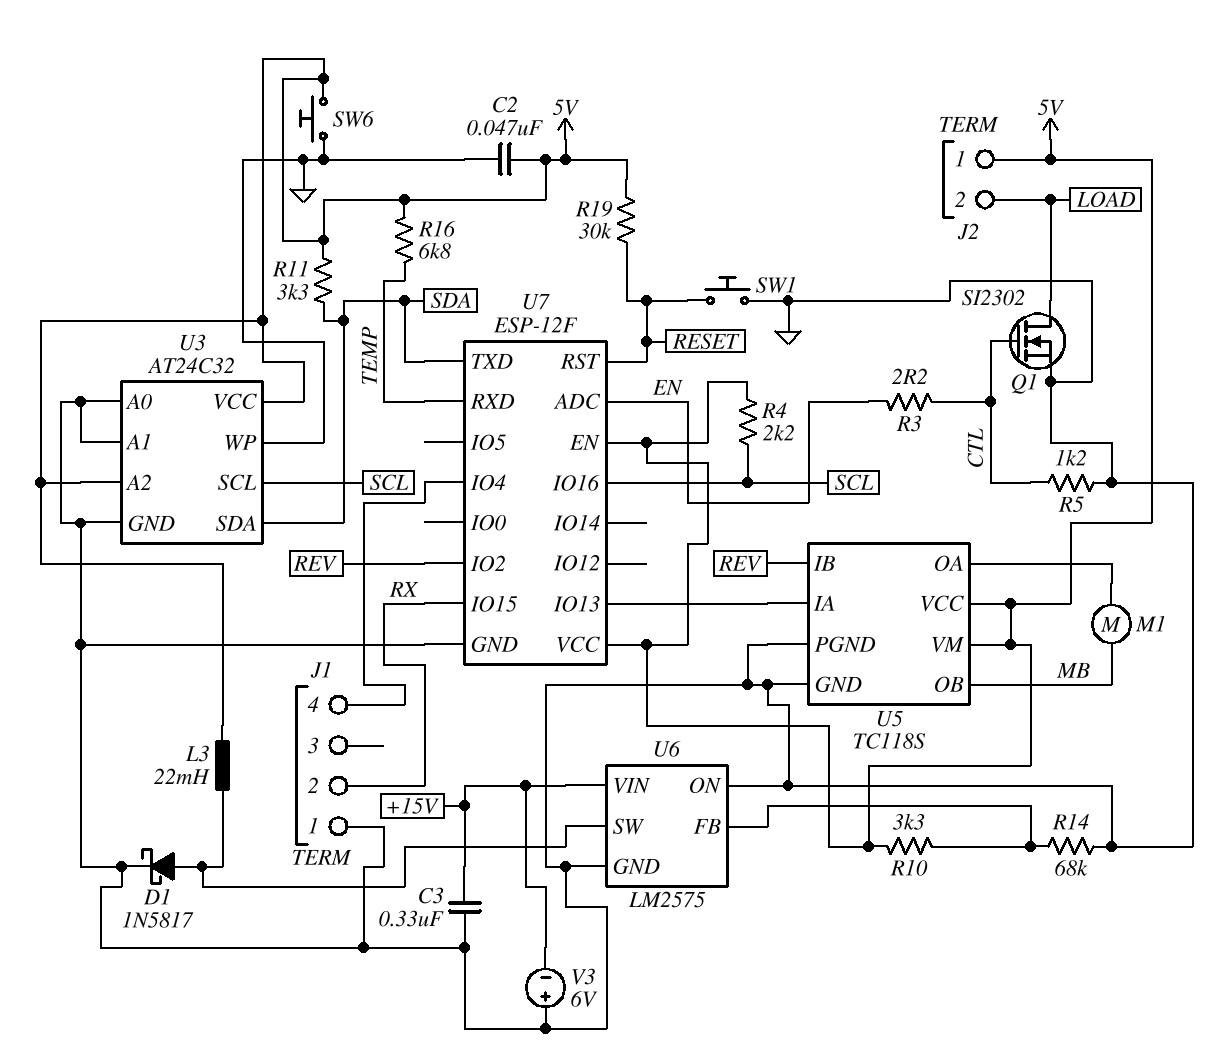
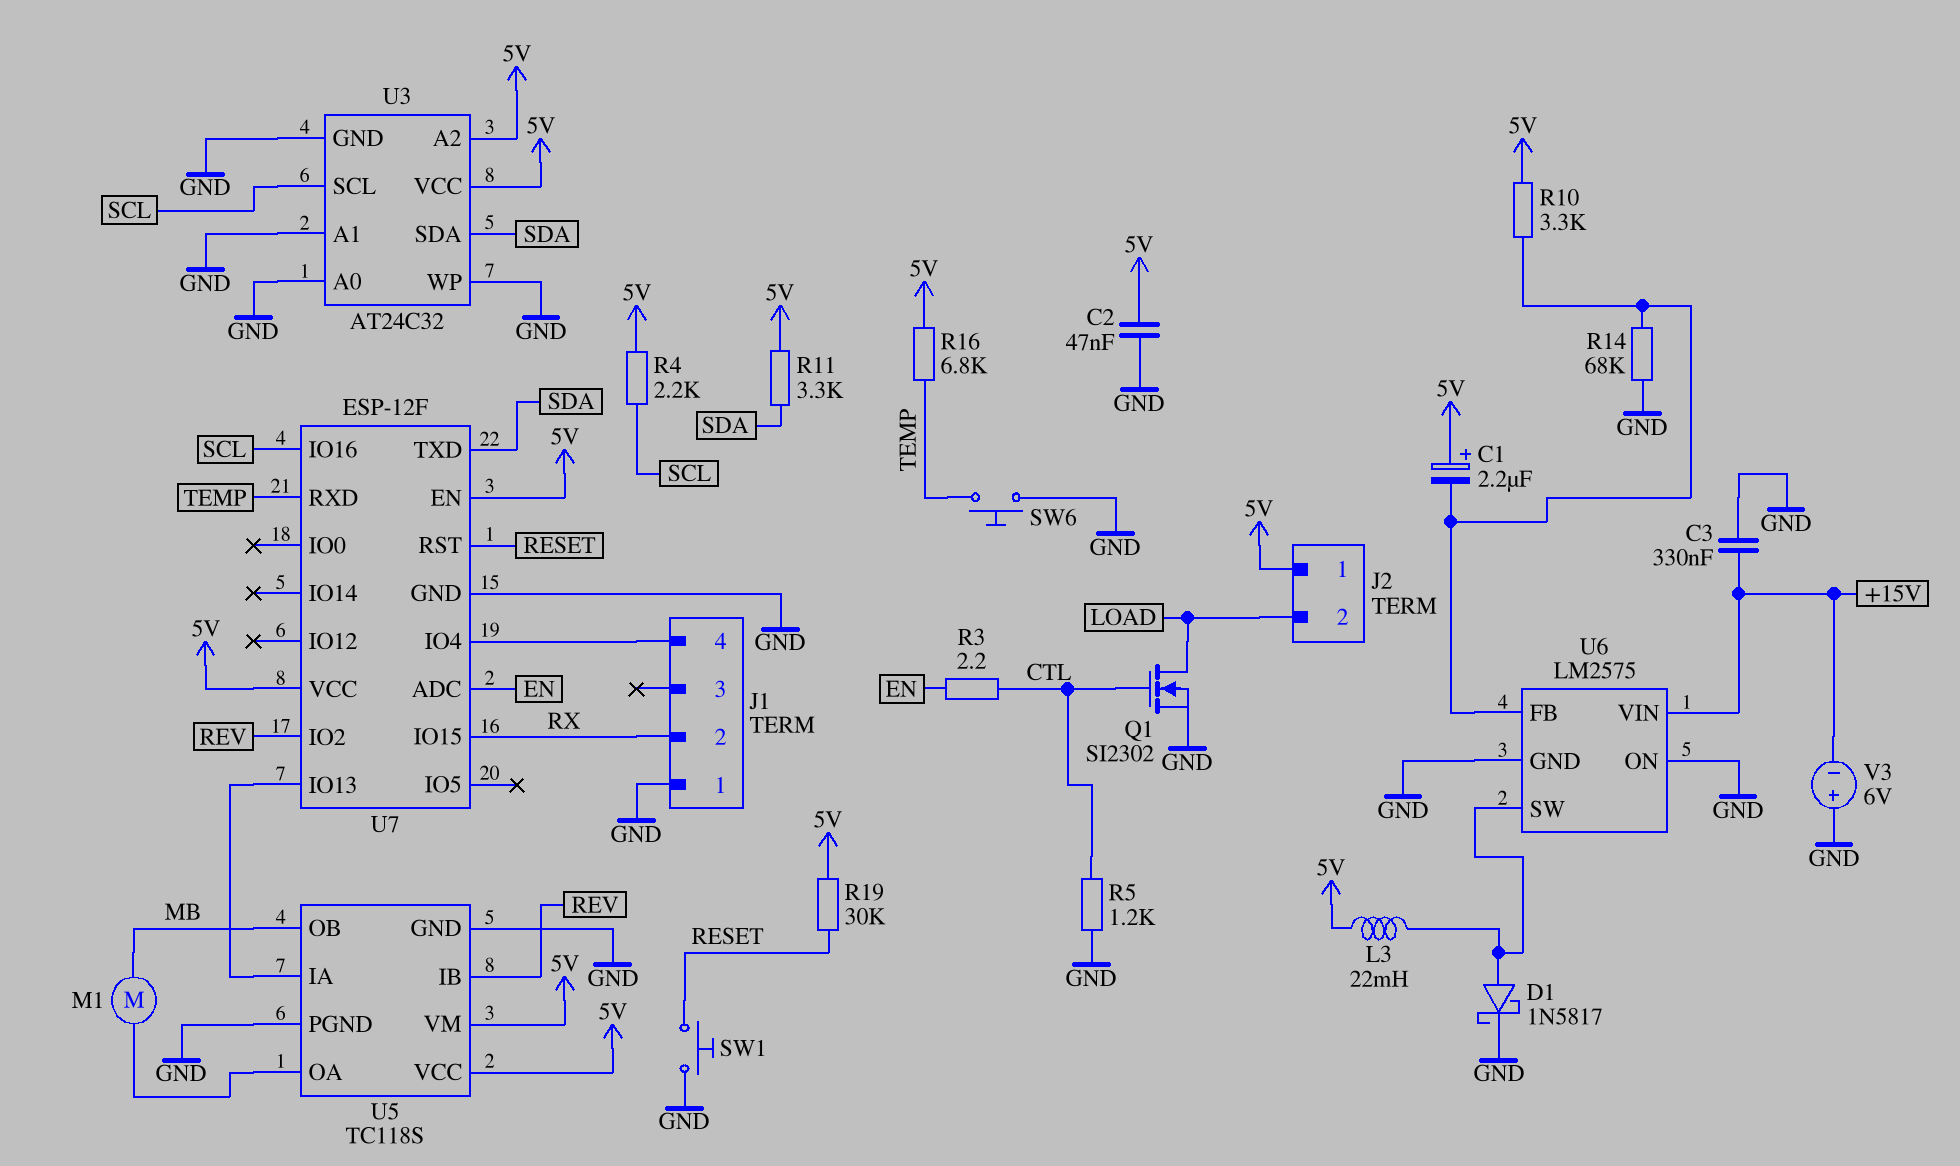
C1: none -> 2.2uF (plus 5V, minus U6/FB)
SW6: button (5V, GND) -> button (GND, TEMP)

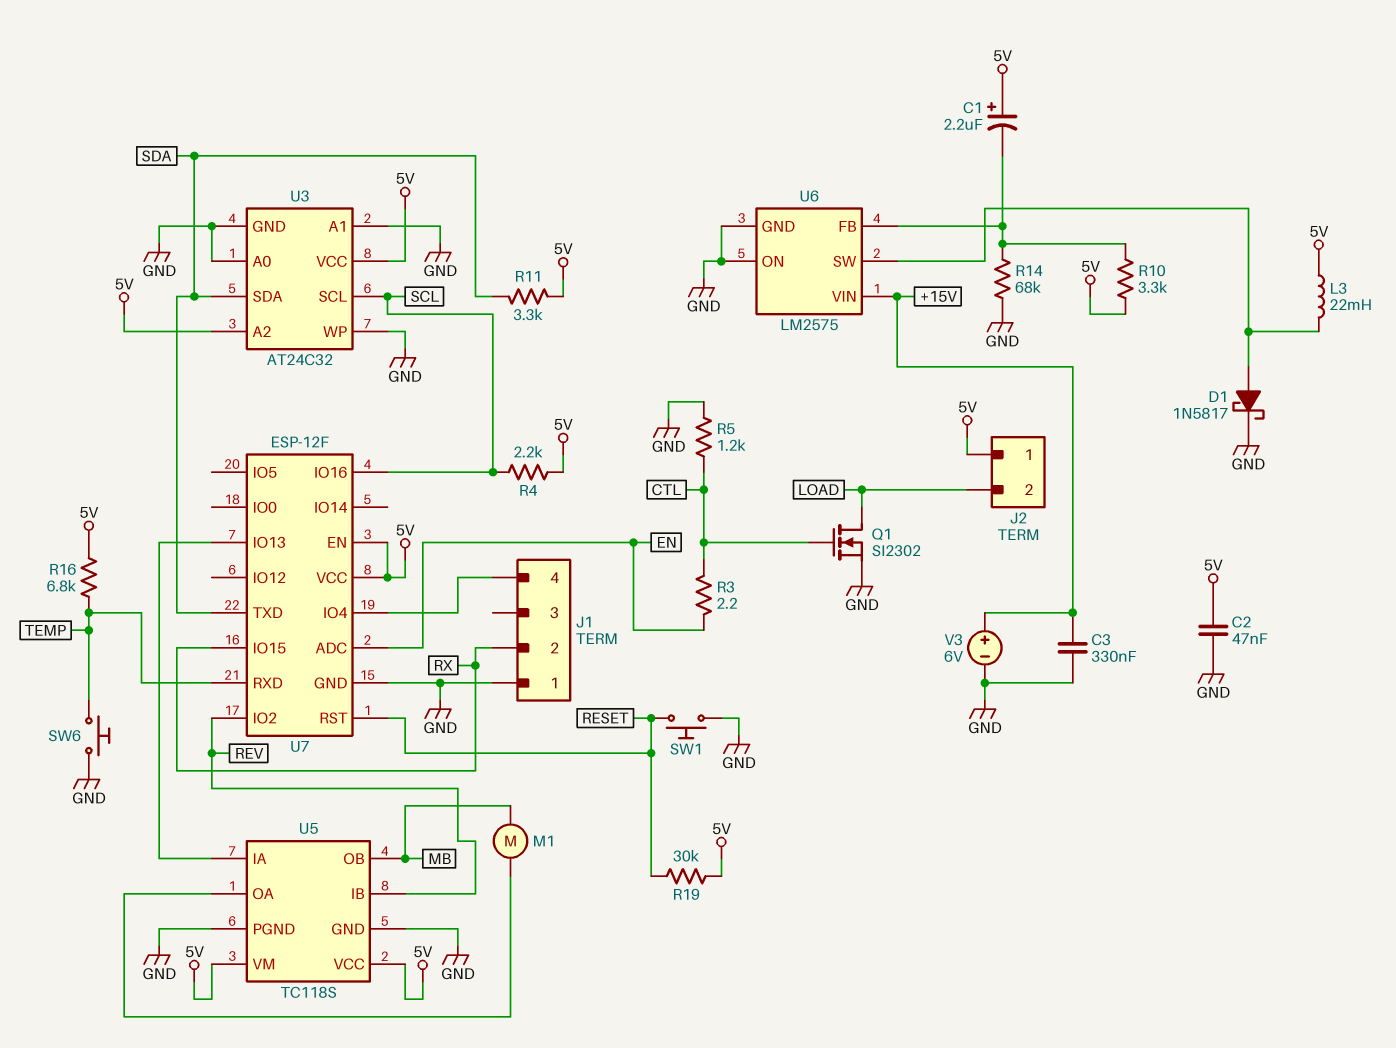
V3: 6V (plus GND, minus +15V) -> 6V (plus +15V, minus GND)

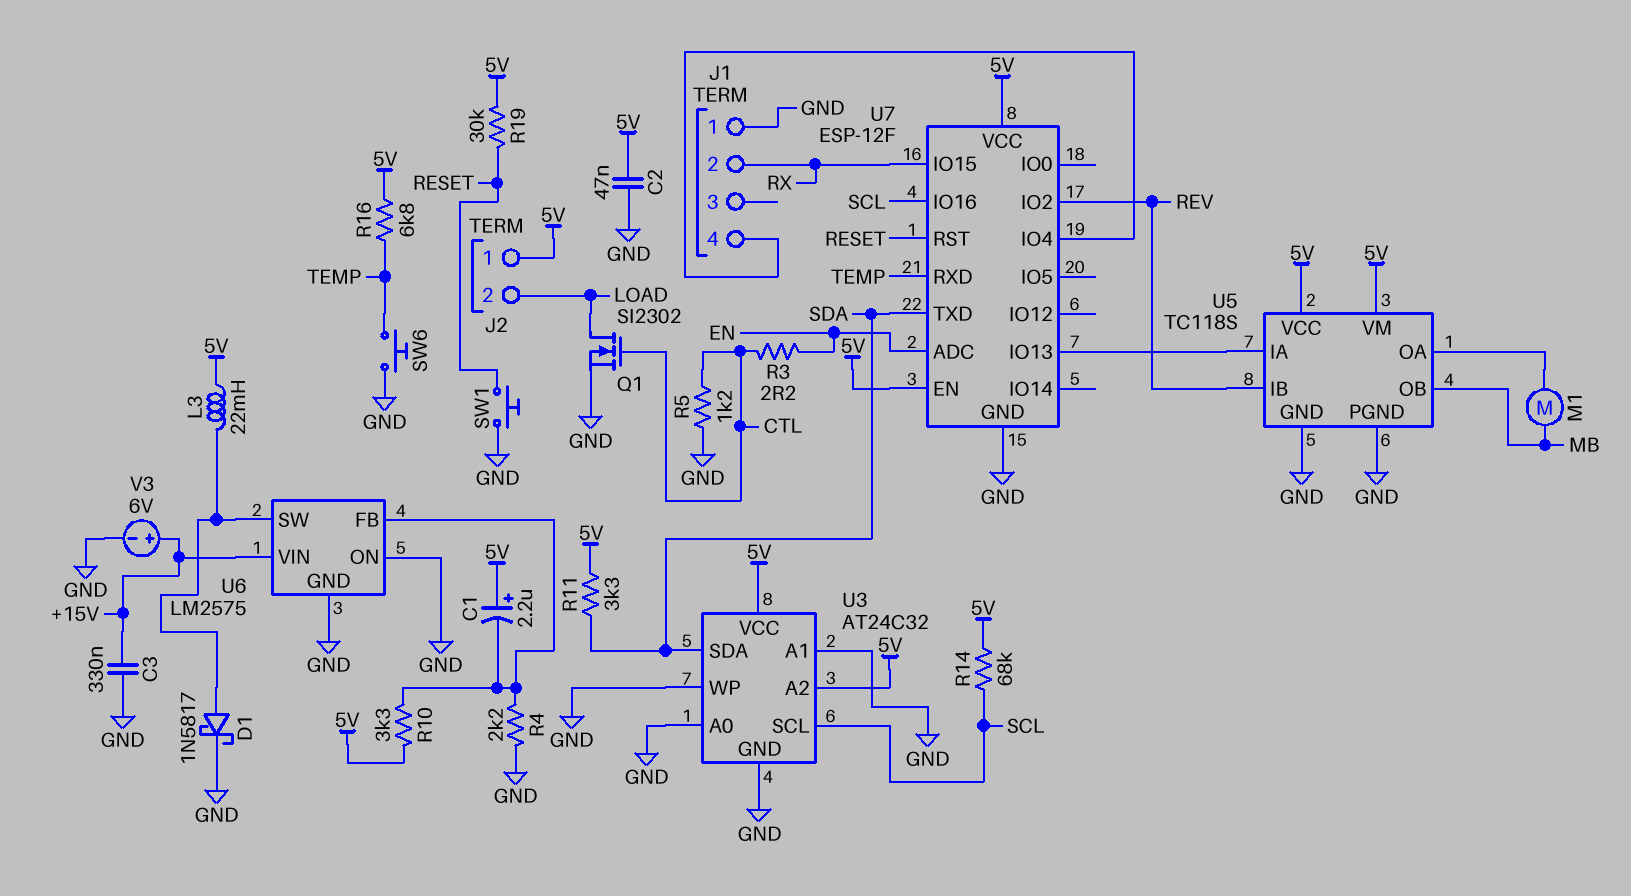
R4: 2.2k (5V, SCL) -> 2.2k (GND, U6/FB)
R14: 68k (GND, U6/FB) -> 68k (5V, SCL)

